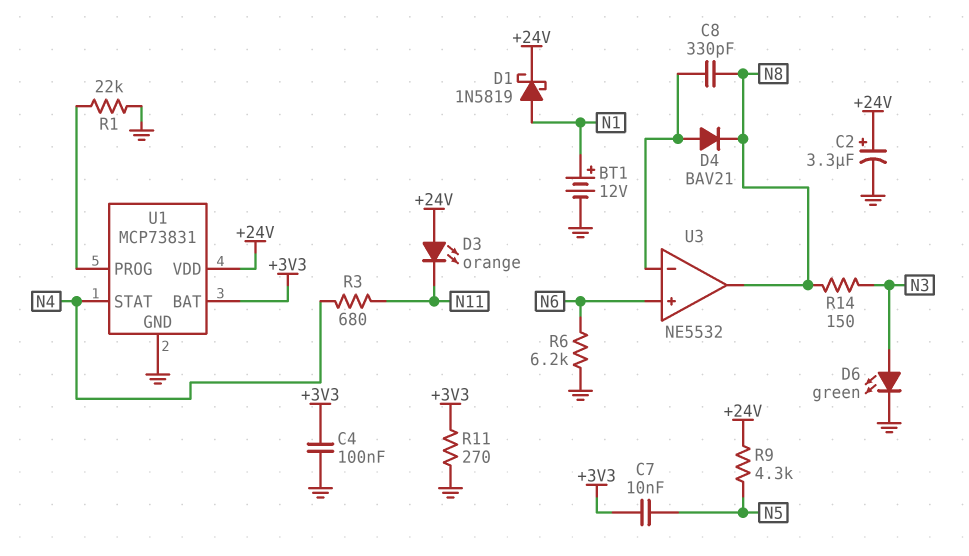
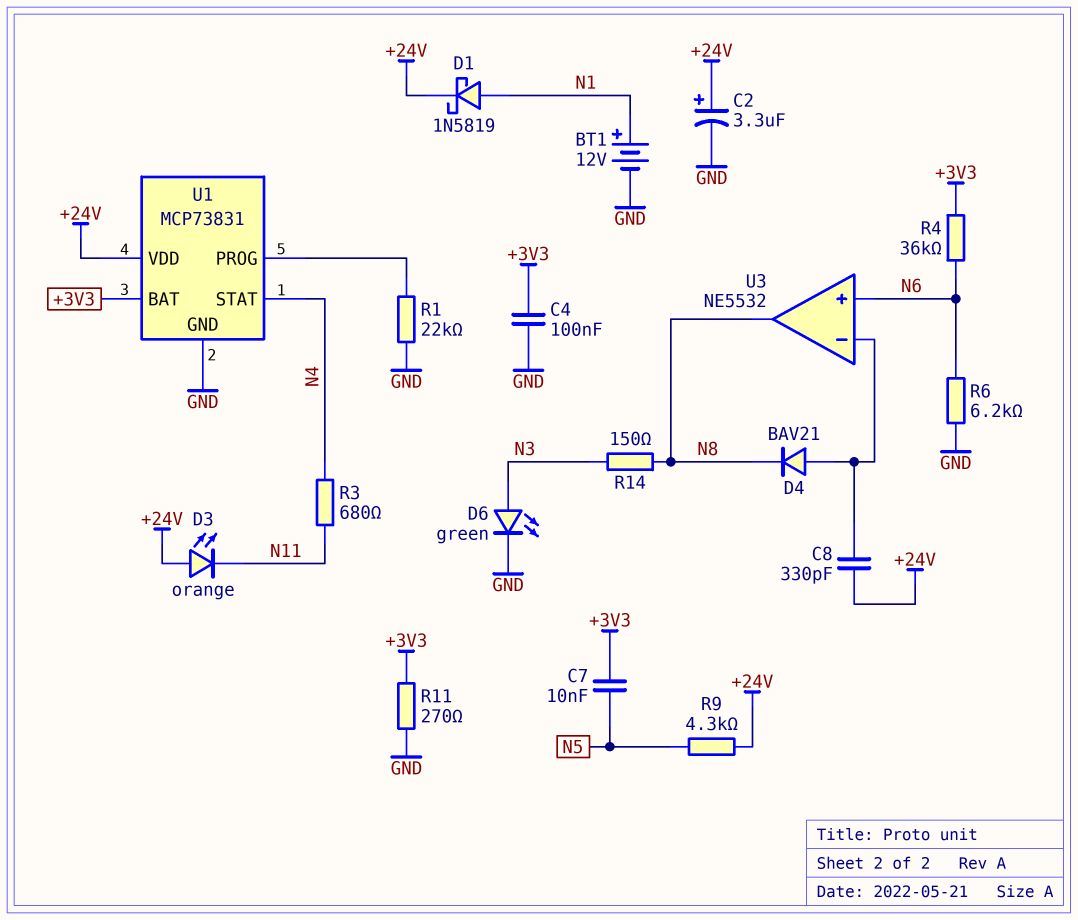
C8: 330pF (N8, U3/in-) -> 330pF (+24V, U3/in-)
R4: none -> 36k (+3V3, N6)

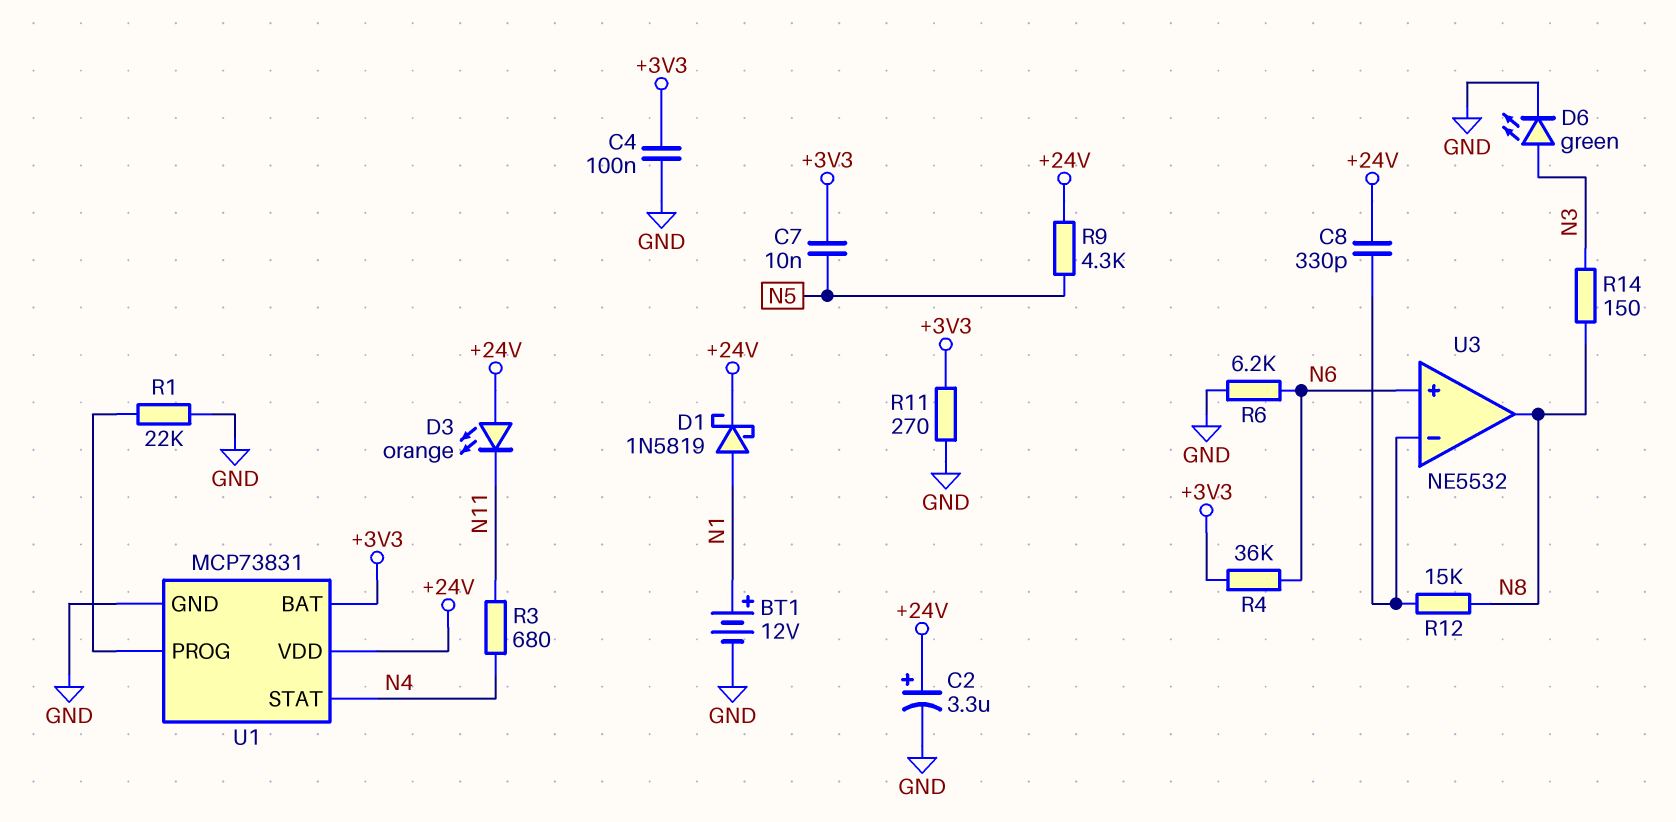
D4: diode BAV21 (A U3/in-, K N8) -> none
R12: none -> 15k (N8, U3/in-)

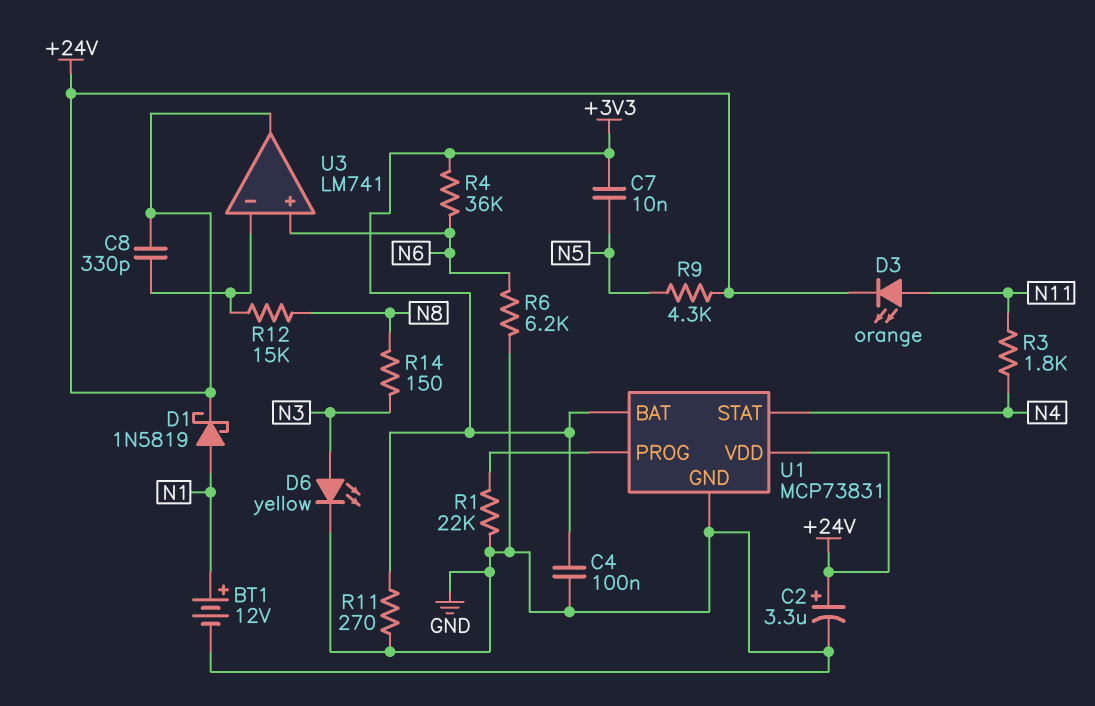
D3: LED orange (A +24V, K N11) -> LED orange (A N11, K +24V)
D6: LED green (A N3, K GND) -> LED yellow (A N3, K GND)
R3: 680 (N4, N11) -> 1.8k (N4, N11)
U3: NE5532 -> LM741
U3 pin out: N8 -> +24V

